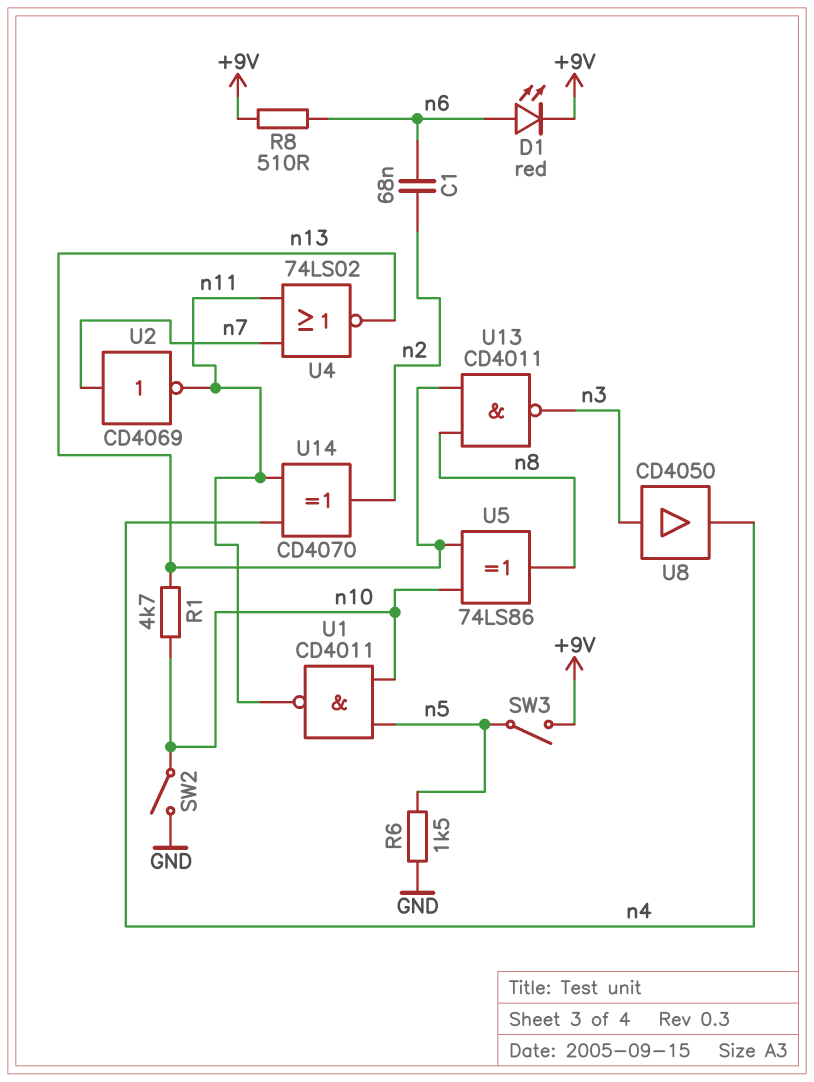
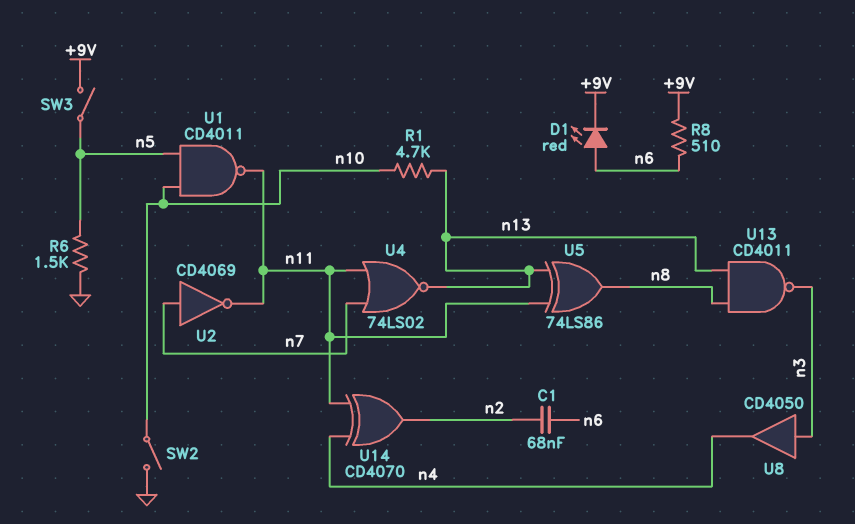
U5: XOR 74LS86 (in n10, in n13, out n8) -> XOR 74LS86 (in n11, in n13, out n8)

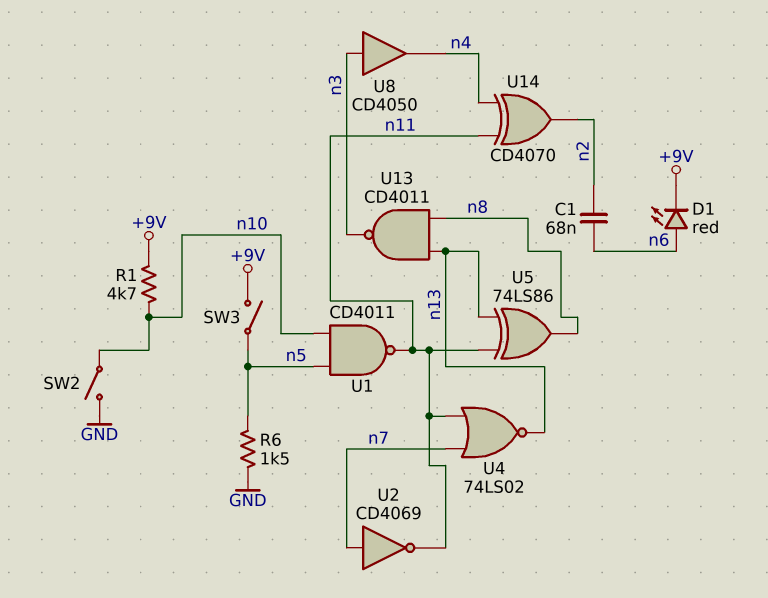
R1: 4.7k (n10, n13) -> 4.7k (+9V, n10)
R8: 510 (+9V, n6) -> none

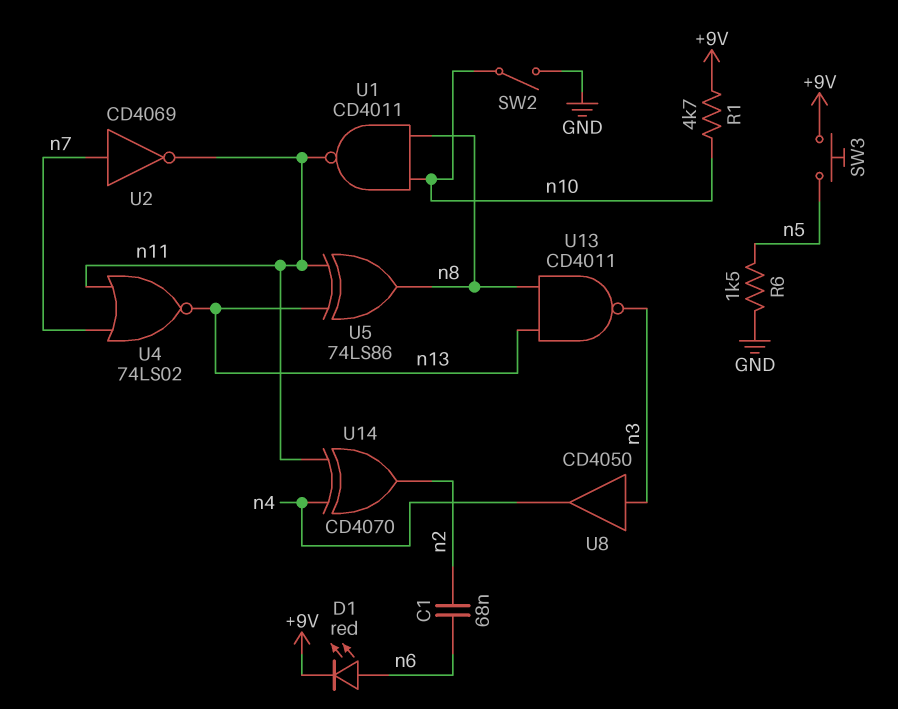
SW3: switch (+9V, n5) -> button (+9V, n5)
U1: NAND CD4011 (in n5, in n10, out n11) -> NAND CD4011 (in n8, in n10, out n11)

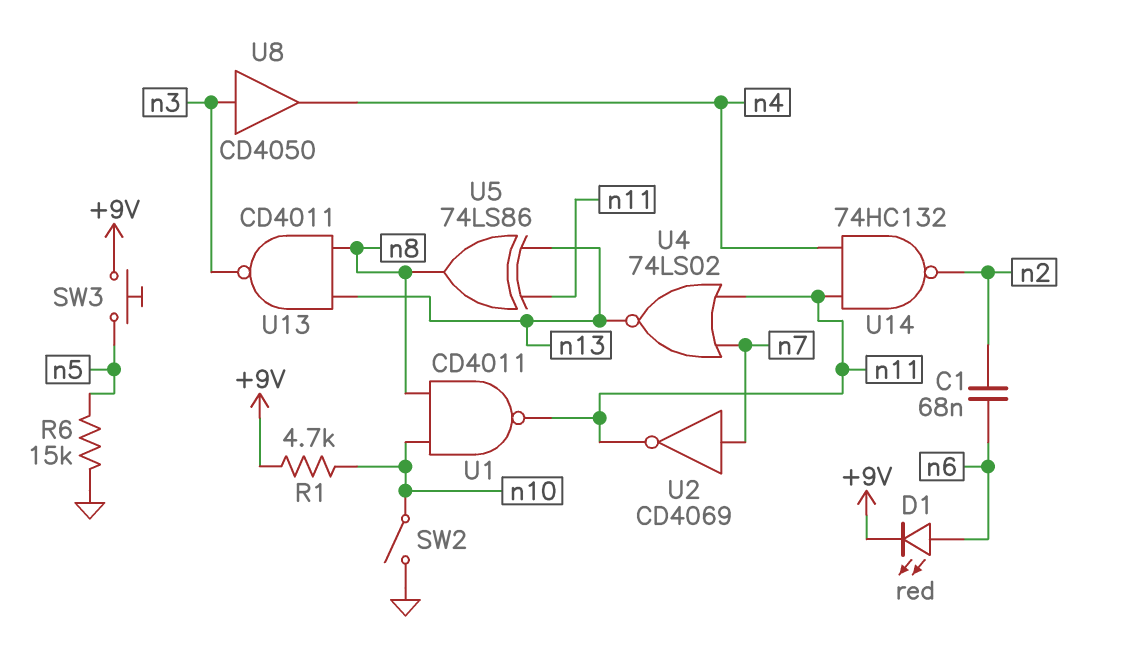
R6: 1.5k (GND, n5) -> 15k (GND, n5)
U14: XOR CD4070 (in n4, in n11, out n2) -> NAND 74HC132 (in n4, in n11, out n2)

